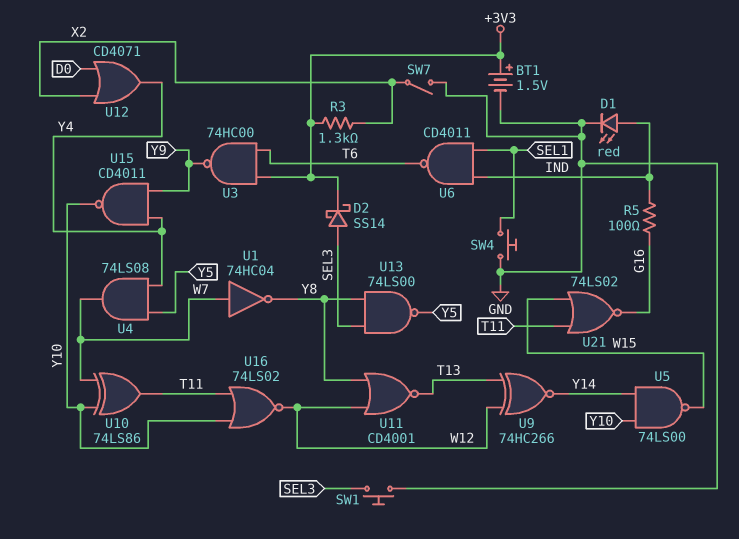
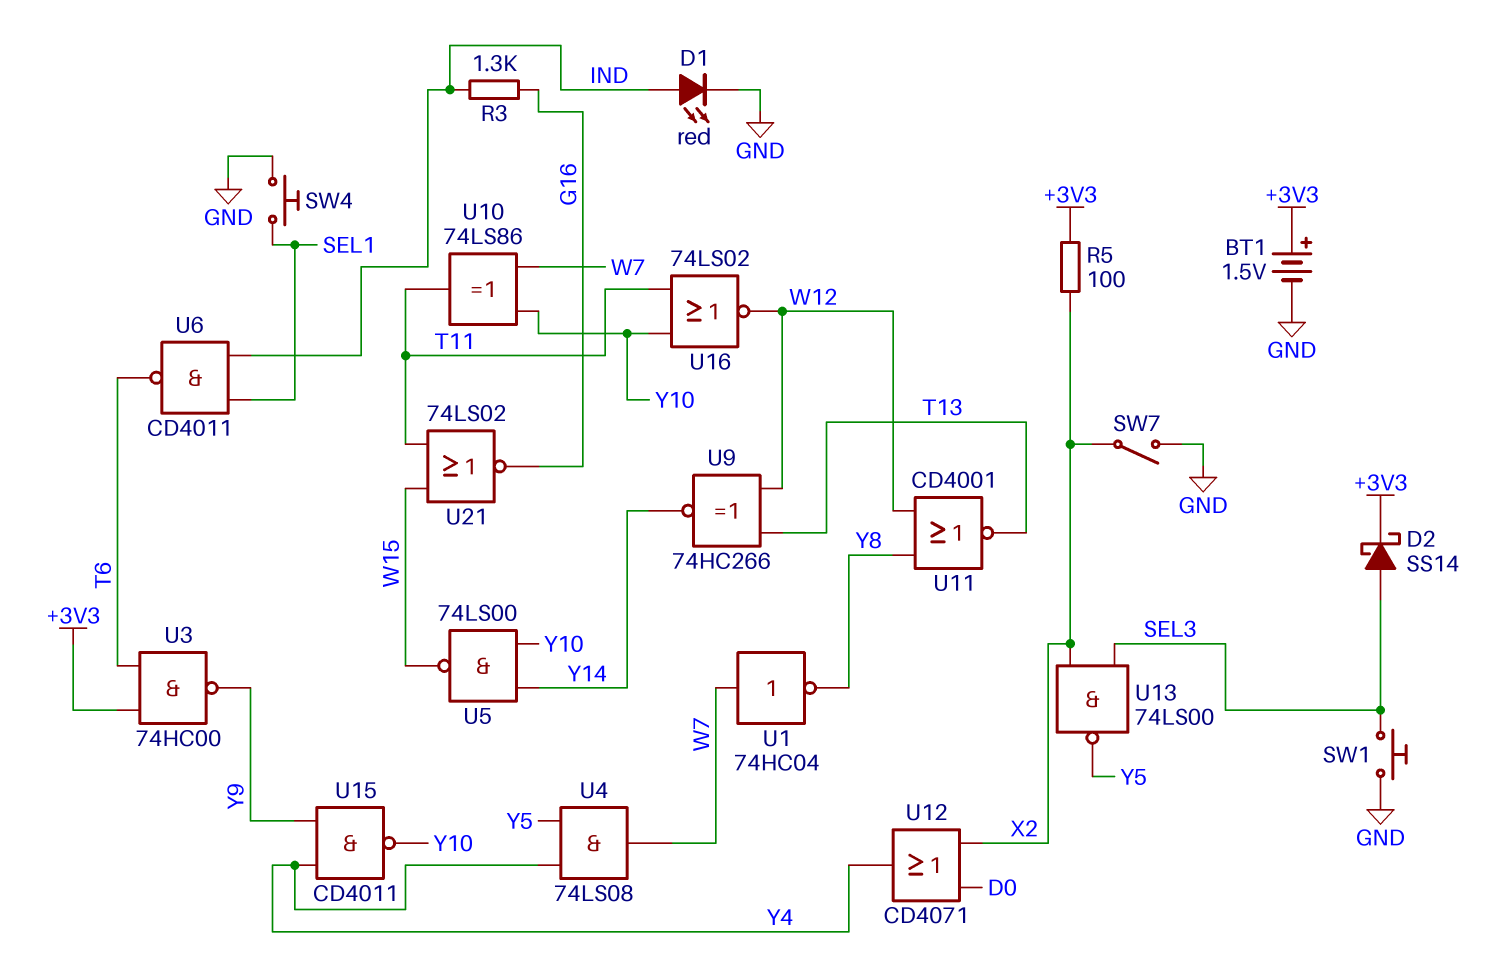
R3: 1.3k (+3V3, X2) -> 1.3k (G16, IND)
R5: 100 (G16, IND) -> 100 (+3V3, X2)
U13: NAND 74LS00 (in SEL3, in Y8, out Y5) -> NAND 74LS00 (in SEL3, in X2, out Y5)

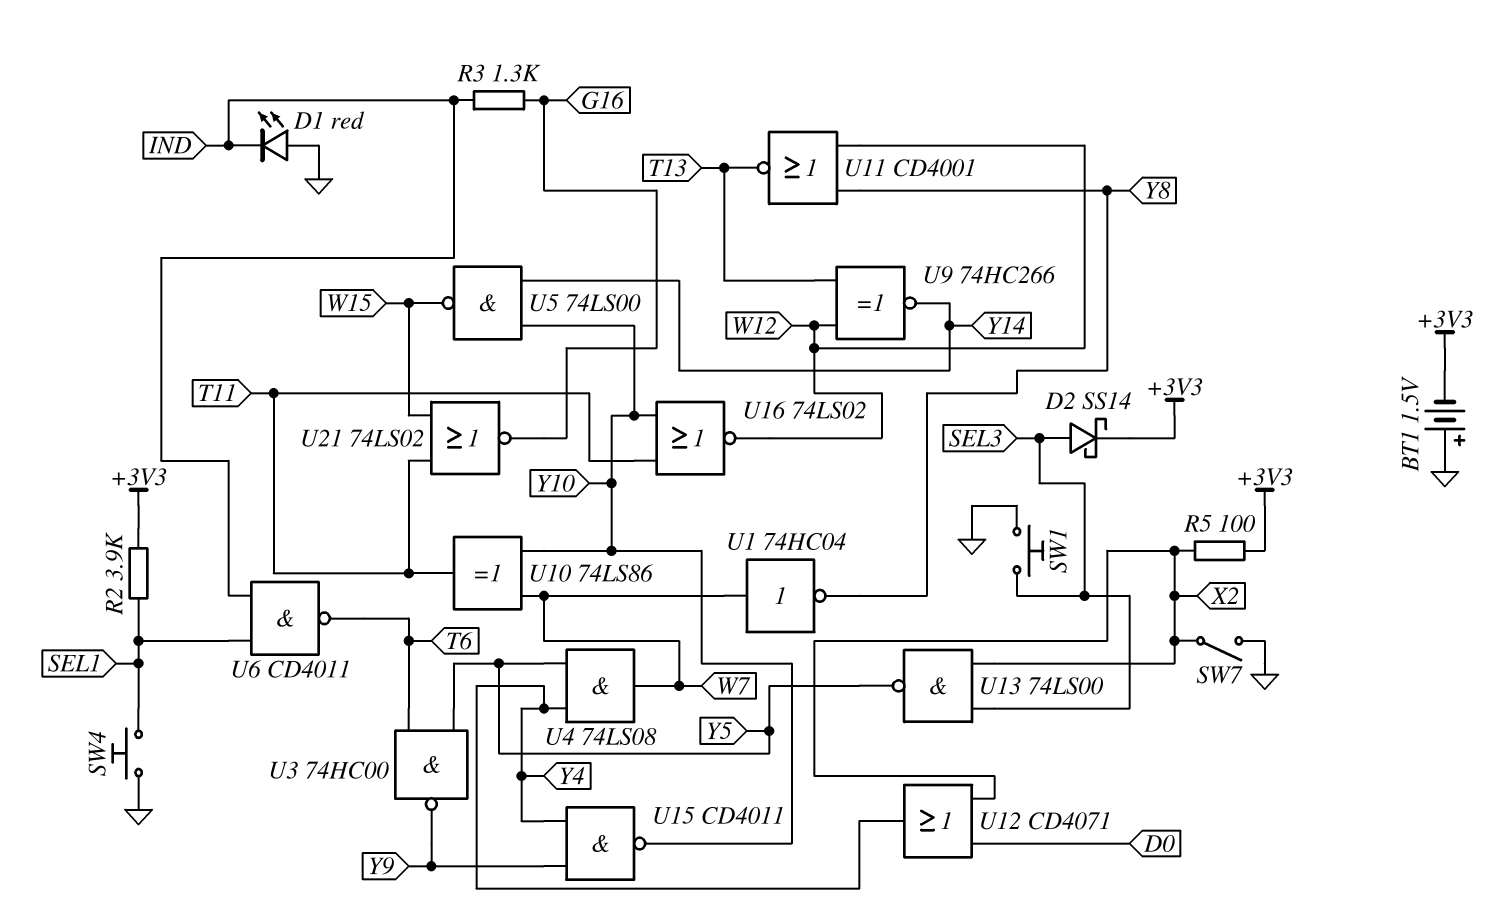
BT1: 1.5V (plus +3V3, minus GND) -> 1.5V (plus GND, minus +3V3)
D1: LED red (A IND, K GND) -> LED red (A GND, K IND)
R2: none -> 3.9k (+3V3, SEL1)
U3: NAND 74HC00 (in +3V3, in T6, out Y9) -> NAND 74HC00 (in T6, in Y5, out Y9)

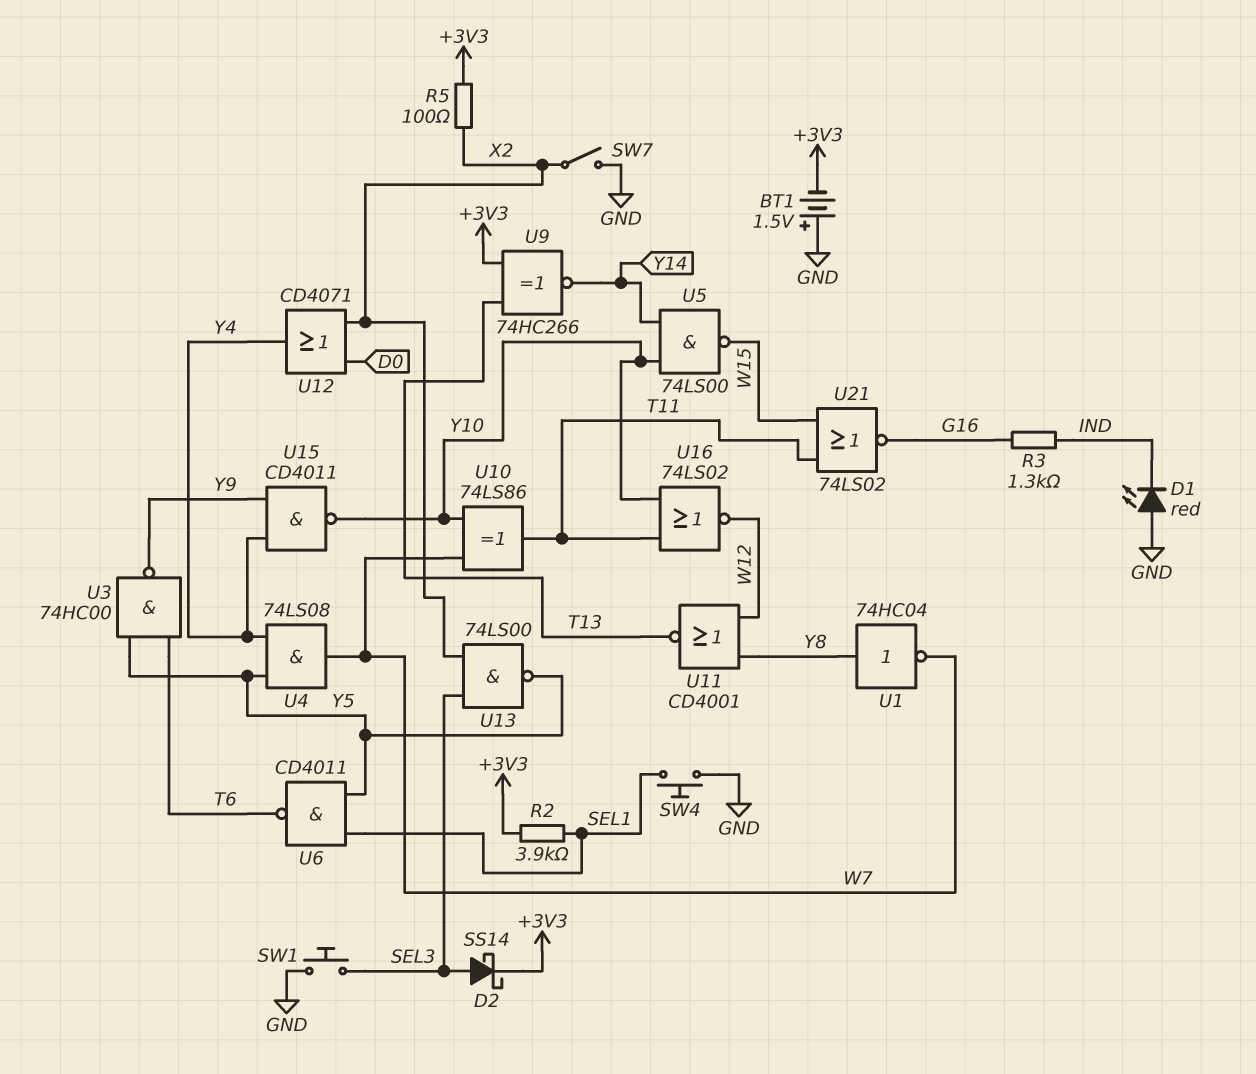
U1: NOT 74HC04 (in W7, out Y8) -> NOT 74HC04 (in Y8, out W7)
U6: NAND CD4011 (in IND, in SEL1, out T6) -> NAND CD4011 (in SEL1, in Y5, out T6)
U9: XNOR 74HC266 (in T13, in W12, out Y14) -> XNOR 74HC266 (in +3V3, in T13, out Y14)

